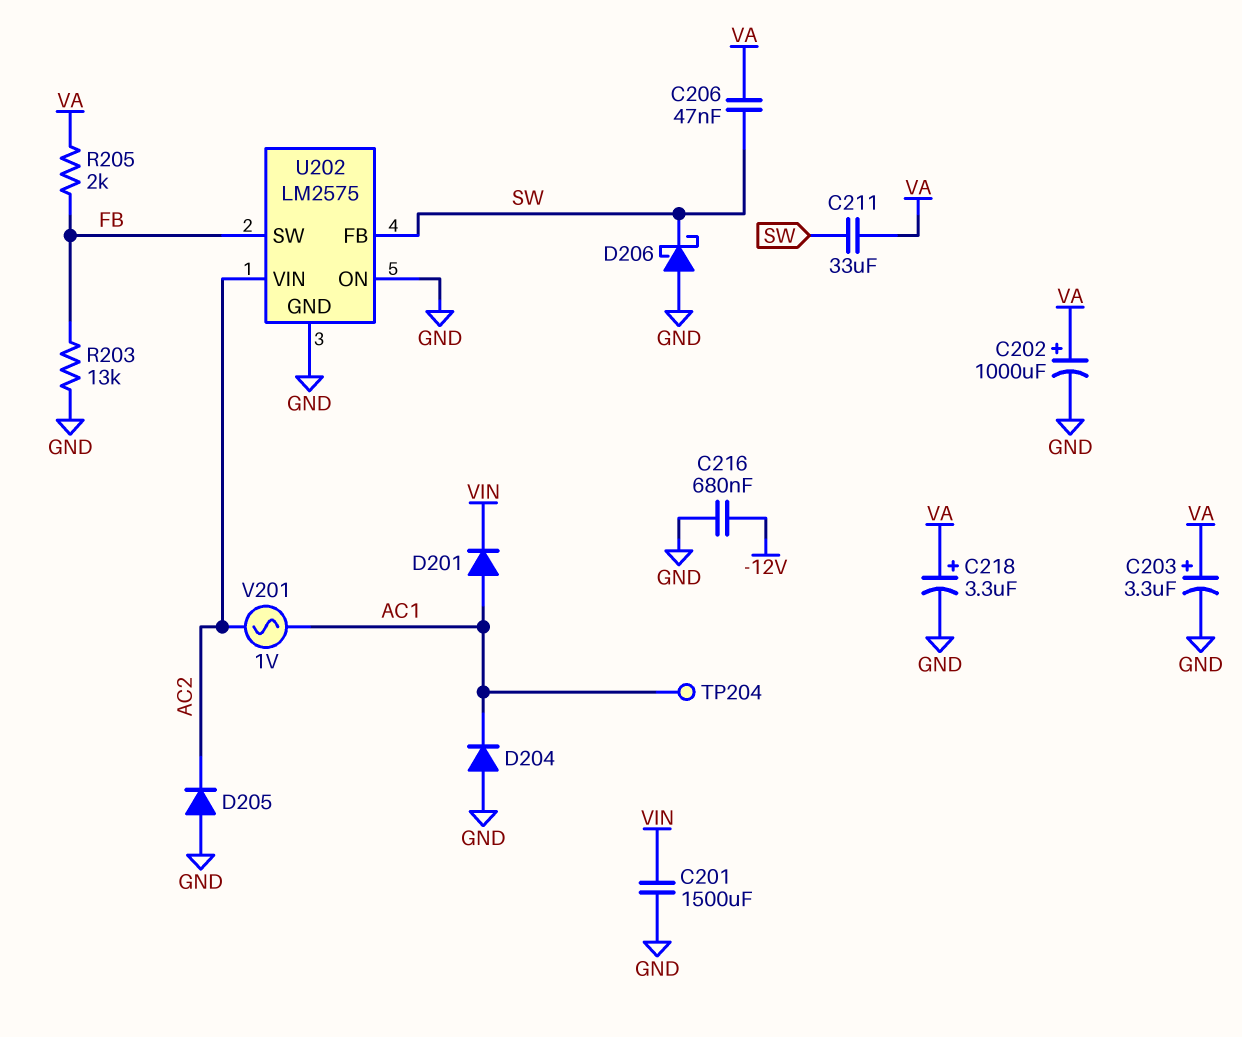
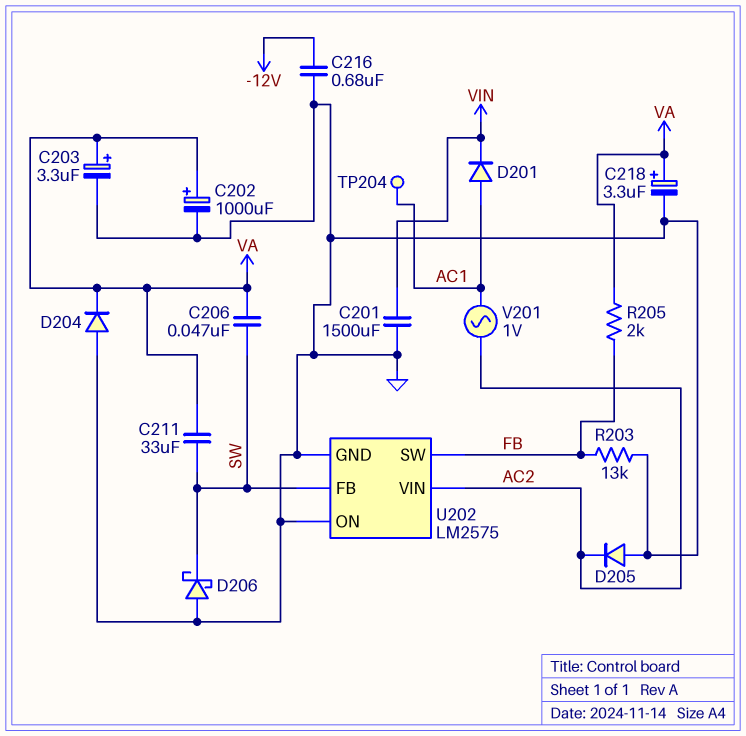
D204: diode (A GND, K AC1) -> diode (A GND, K VA)

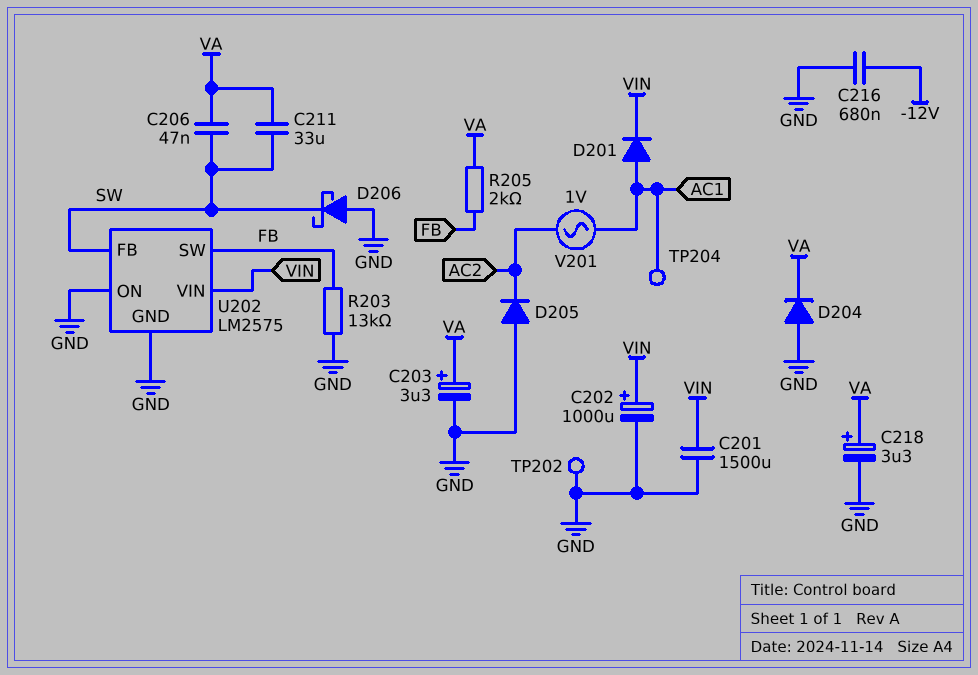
C202: 1000uF (plus VA, minus GND) -> 1000uF (plus VIN, minus GND)
TP202: none -> test point (GND)
U202 pin VIN: AC2 -> VIN

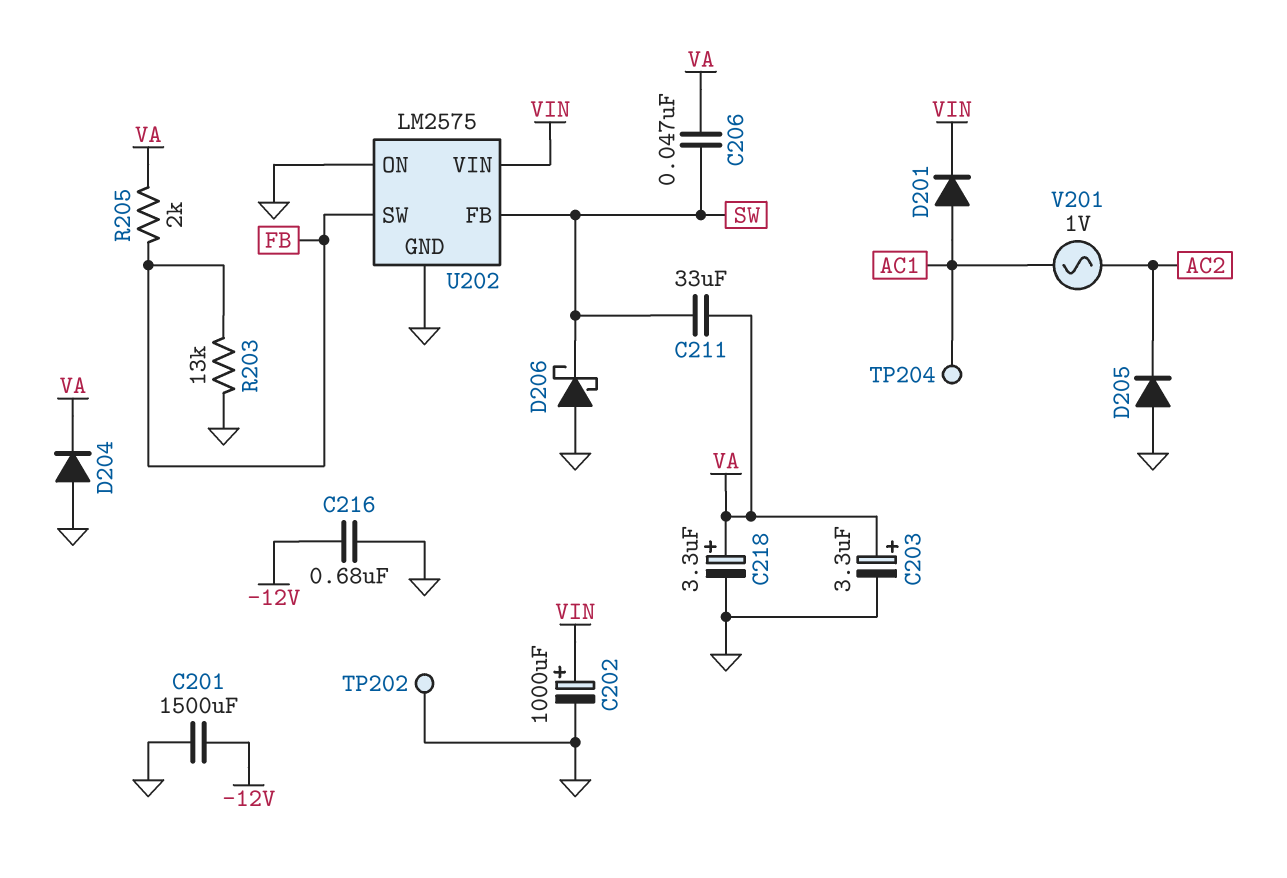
C201: 1500uF (GND, VIN) -> 1500uF (-12V, GND)

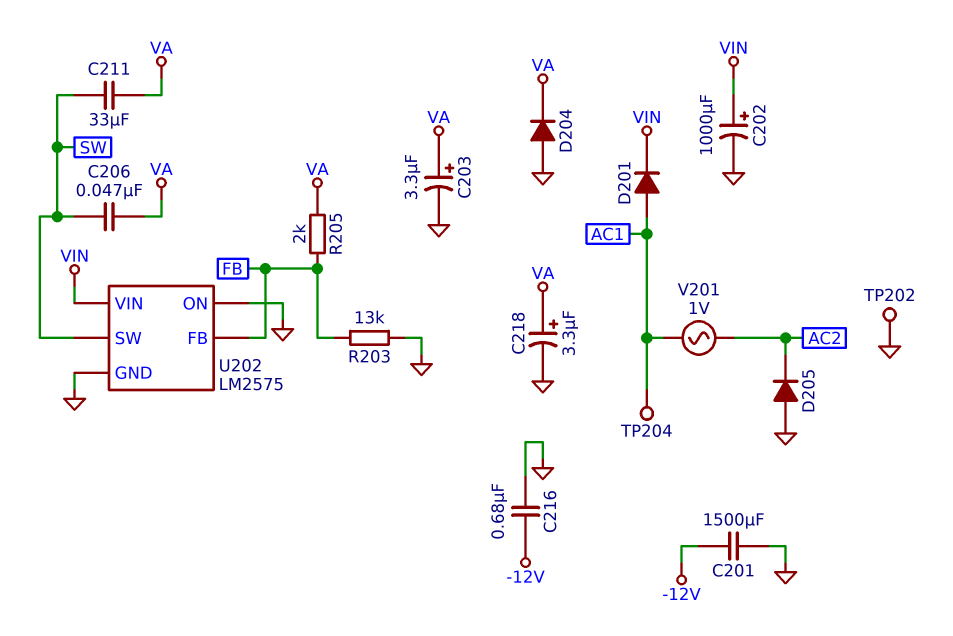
D206: schottky (A GND, K SW) -> none
U202 pin FB: SW -> FB
U202 pin SW: FB -> SW

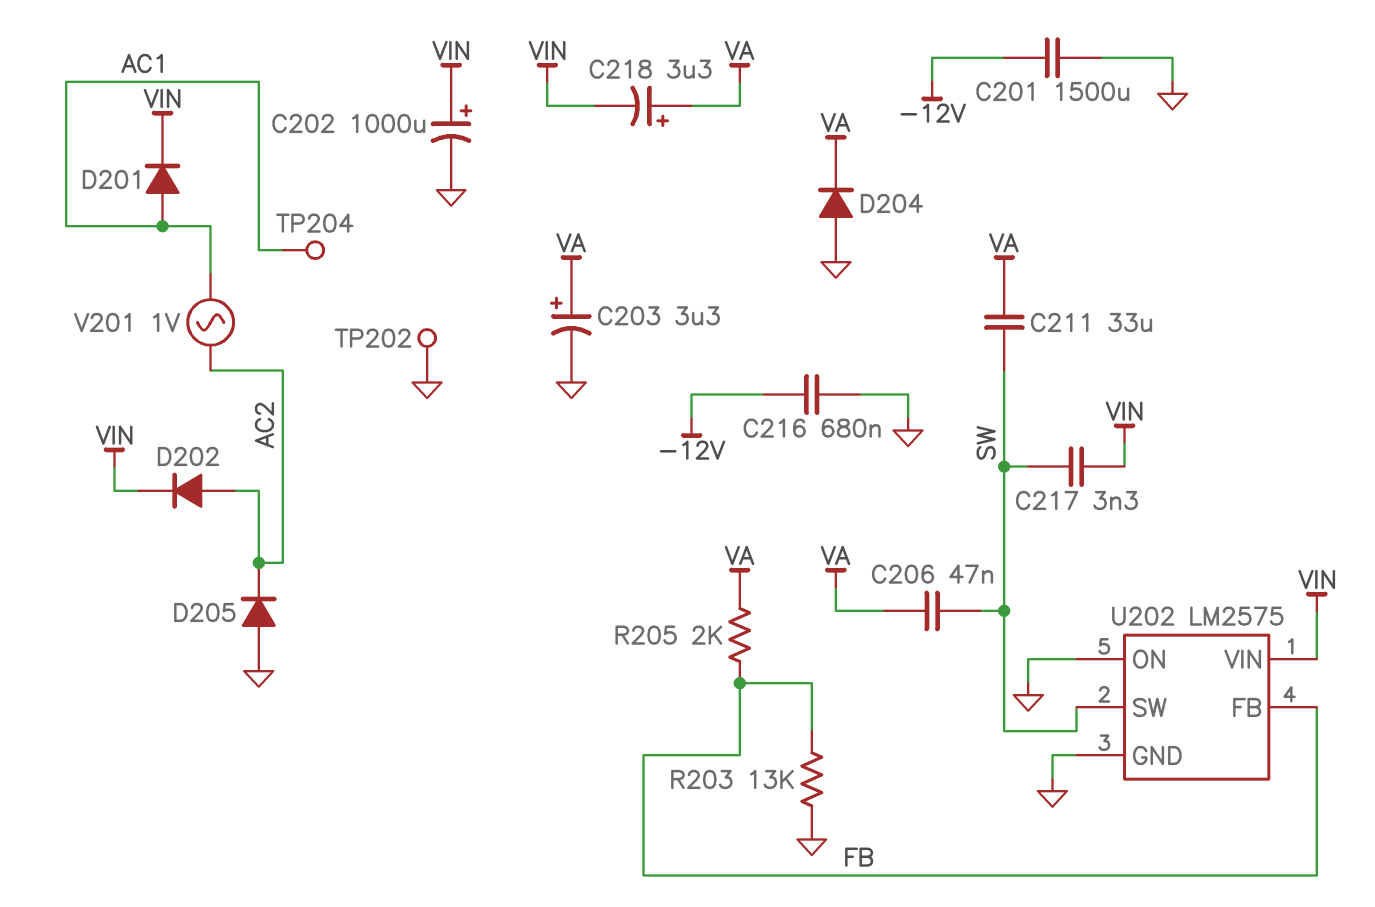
C217: none -> 3.3nF (SW, VIN)
C218: 3.3uF (plus VA, minus GND) -> 3.3uF (plus VA, minus VIN)
D202: none -> diode (A AC2, K VIN)

